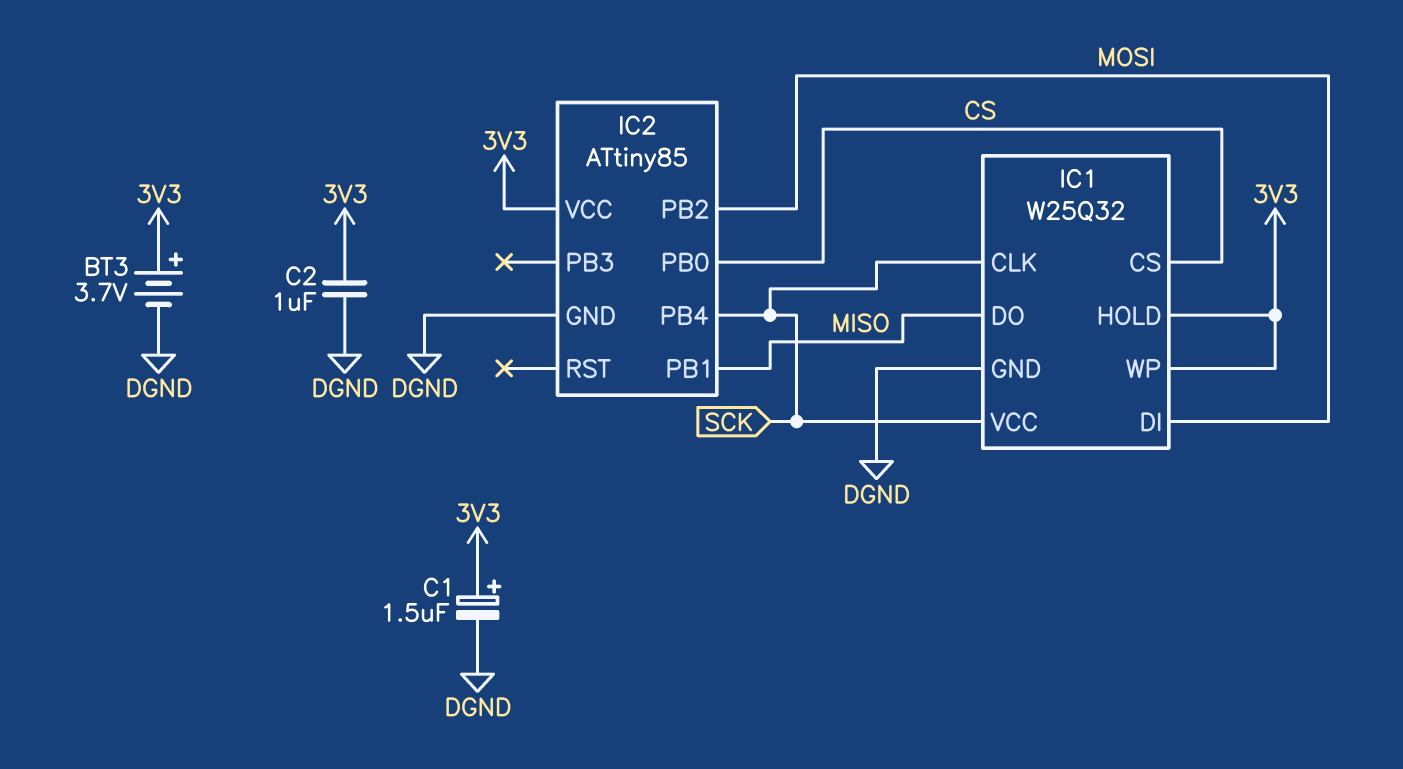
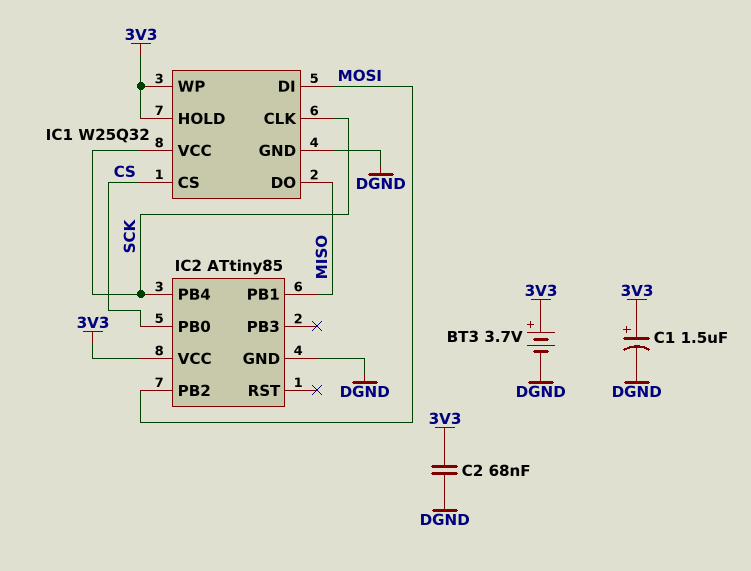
C2: 1uF (3V3, DGND) -> 68nF (3V3, DGND)

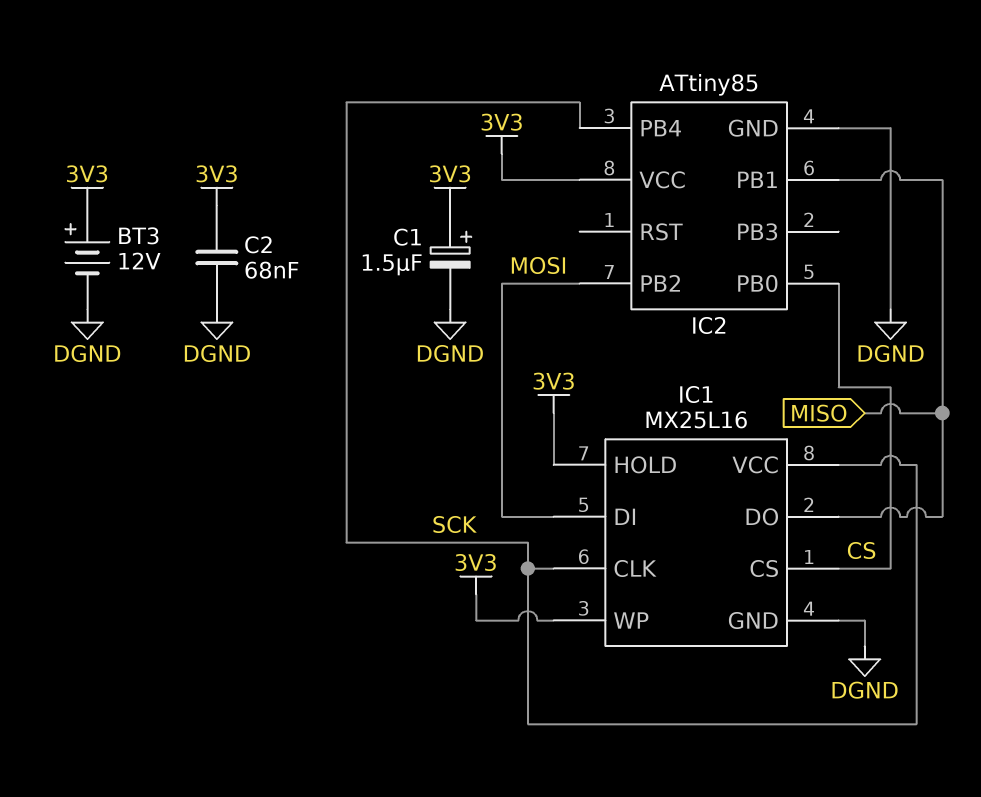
BT3: 3.7V (plus 3V3, minus DGND) -> 12V (plus 3V3, minus DGND)
IC1: W25Q32 -> MX25L16

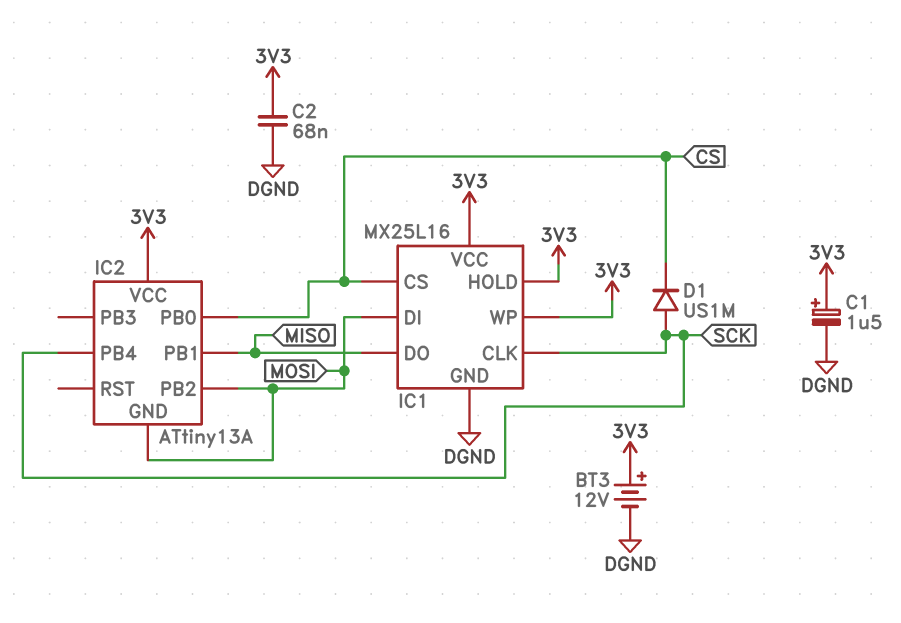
D1: none -> diode US1M (A SCK, K CS)
IC1 pin VCC: SCK -> 3V3
IC2: ATtiny85 -> ATtiny13A
IC2 pin GND: DGND -> MOSI

